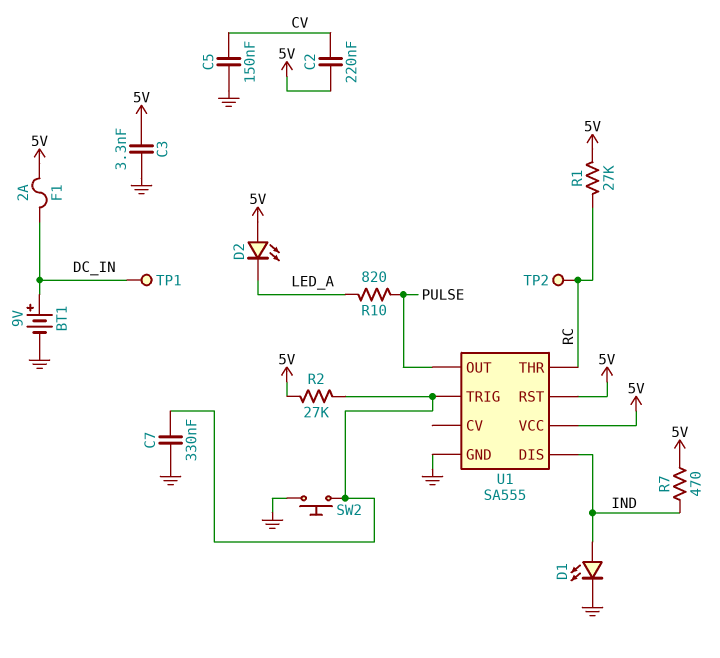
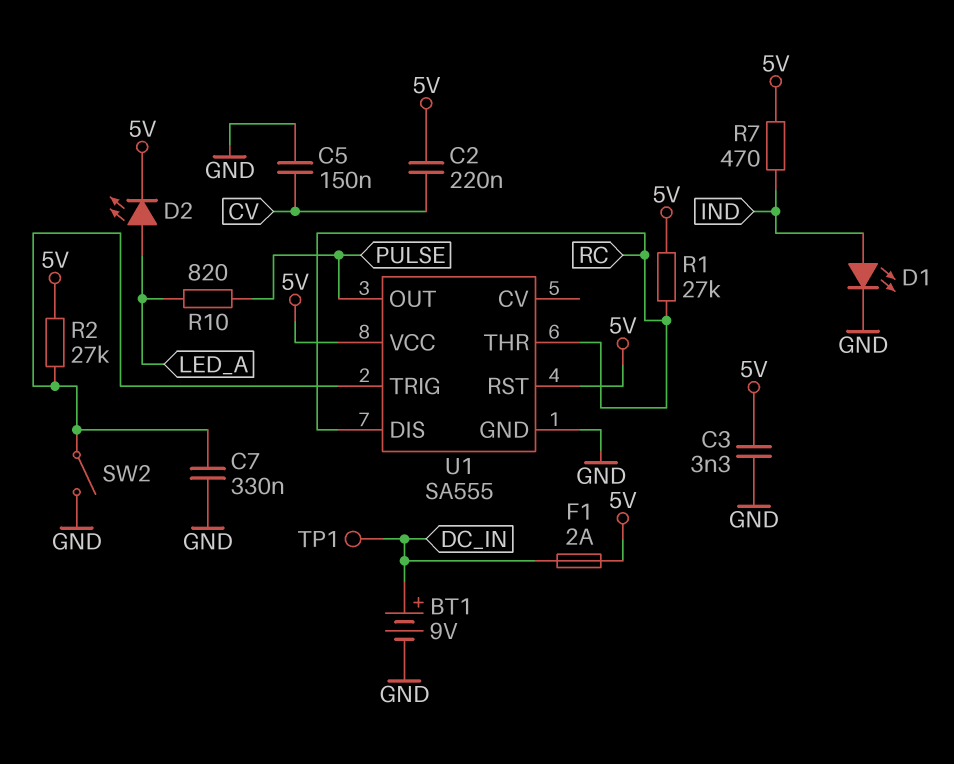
D2: LED (A 5V, K LED_A) -> LED (A LED_A, K 5V)
SW2: button (GND, U1/TRIG) -> switch (GND, U1/TRIG)
TP2: test point (RC) -> none
U1 pin DIS: IND -> RC

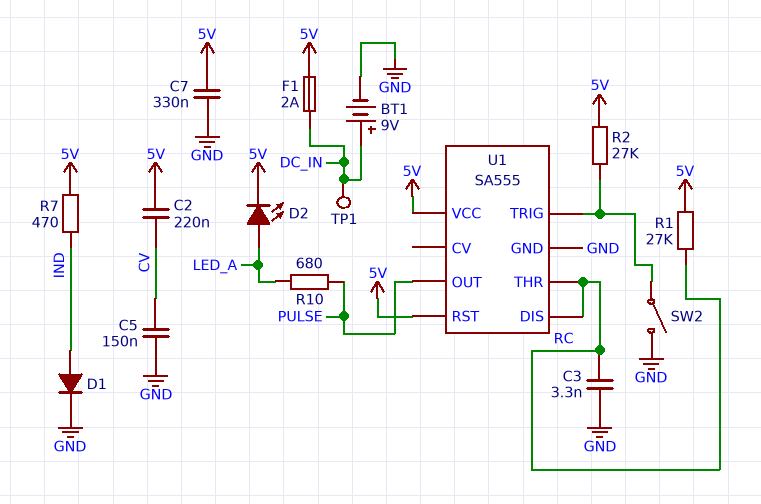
C3: 3.3nF (5V, GND) -> 3.3nF (GND, RC)
C7: 330nF (GND, U1/TRIG) -> 330nF (5V, GND)
D1: LED (A IND, K GND) -> diode (A IND, K GND)
R10: 820 (LED_A, PULSE) -> 680 (LED_A, PULSE)

